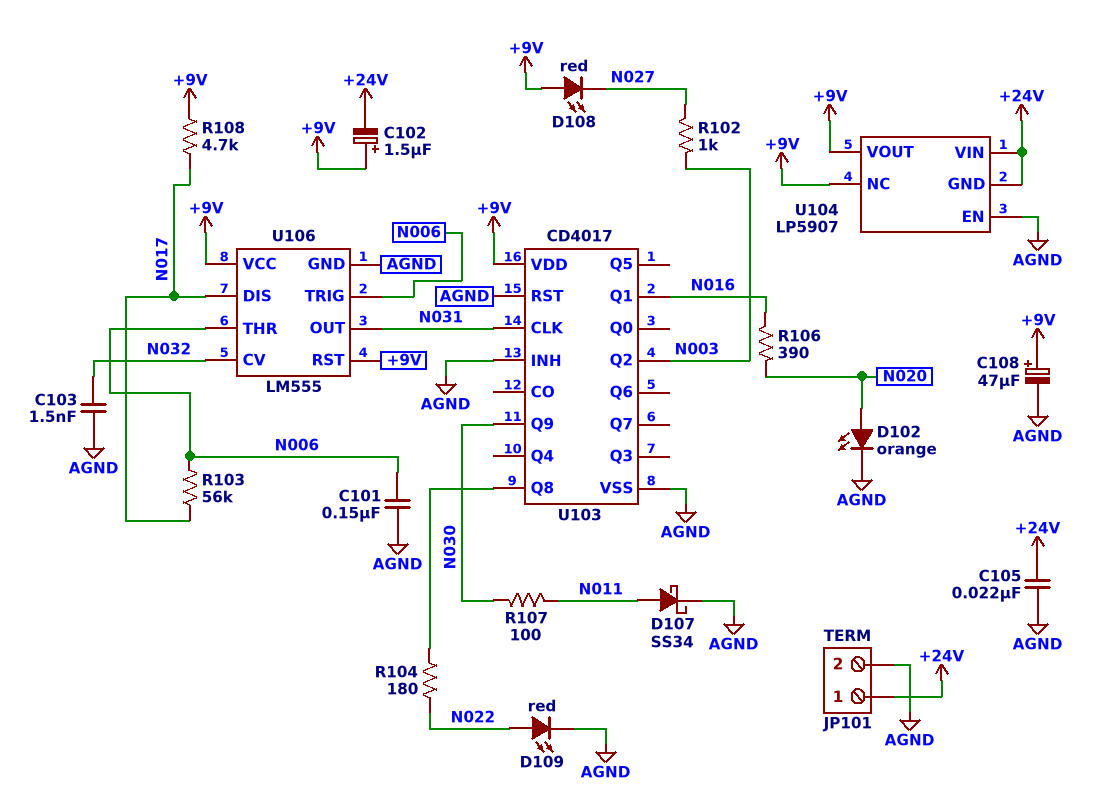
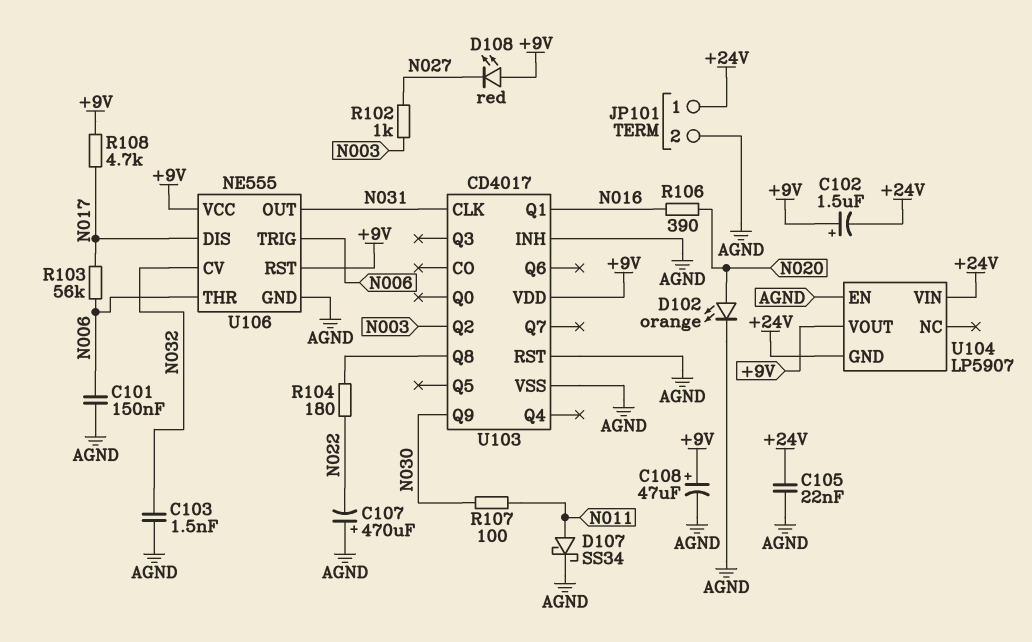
C107: none -> 470uF (plus AGND, minus N022)
D109: LED red (A N022, K AGND) -> none
U104 pin NC: +9V -> none
U106: LM555 -> NE555

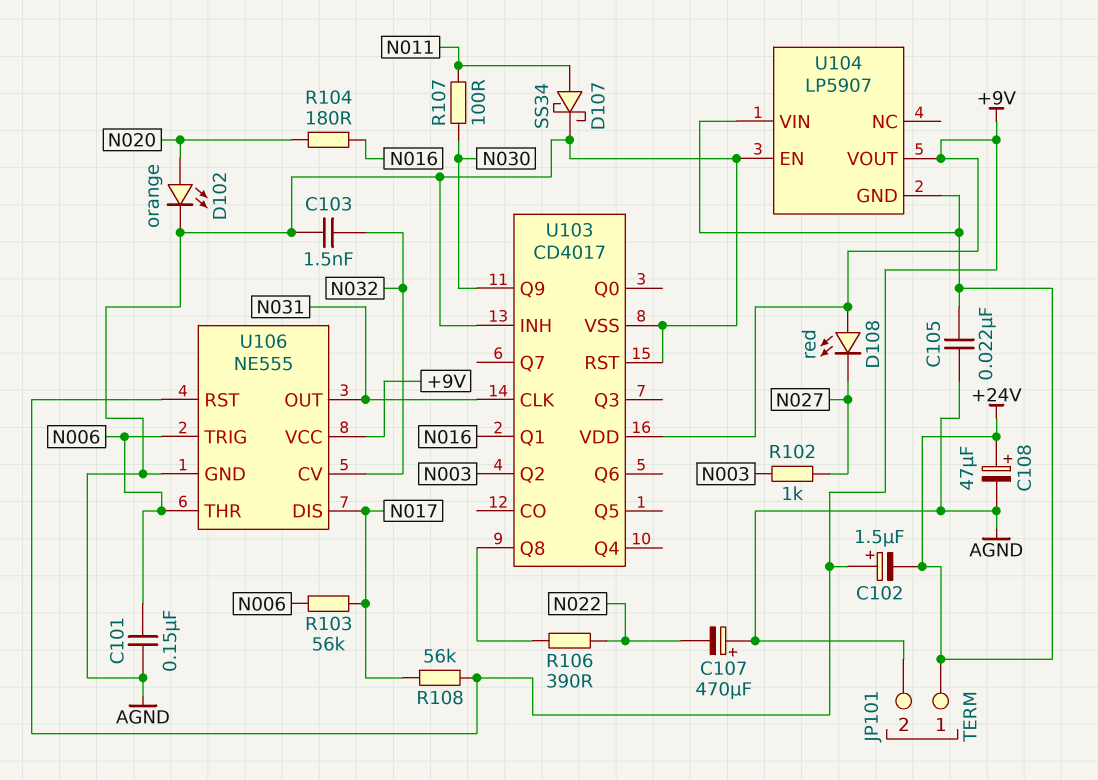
C108: 47uF (plus +9V, minus AGND) -> 47uF (plus +24V, minus AGND)
R104: 180 (N022, U103/Q8) -> 180 (N016, N020)
R106: 390 (N016, N020) -> 390 (N022, U103/Q8)
R108: 4.7k (+9V, N017) -> 56k (+9V, N017)

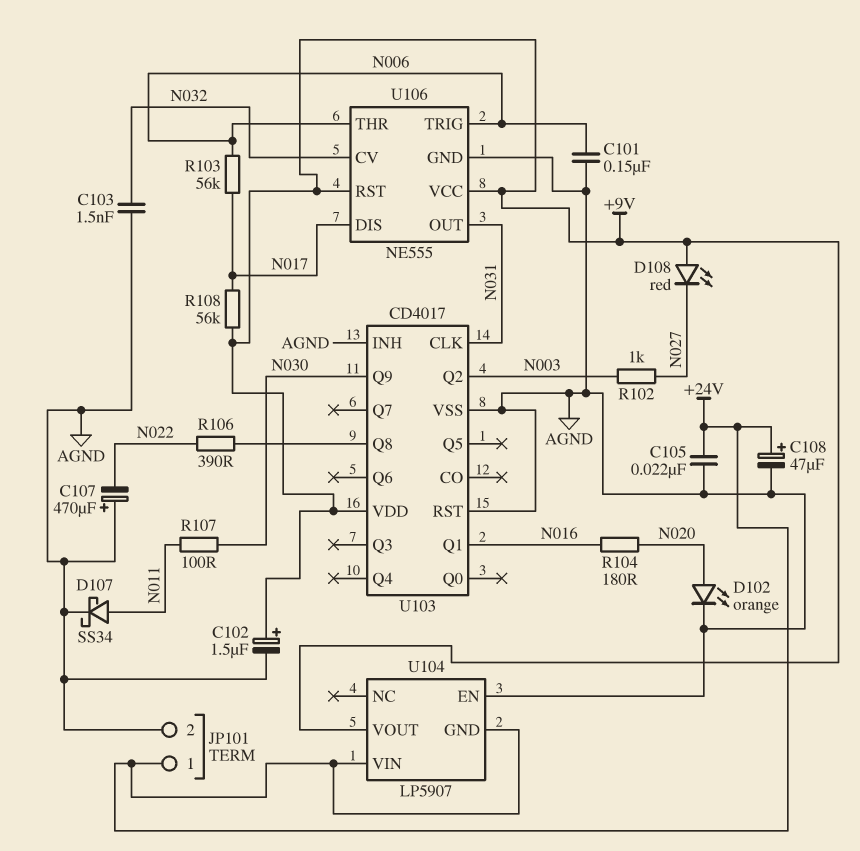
C102: 1.5uF (plus +9V, minus +24V) -> 1.5uF (plus +9V, minus AGND)

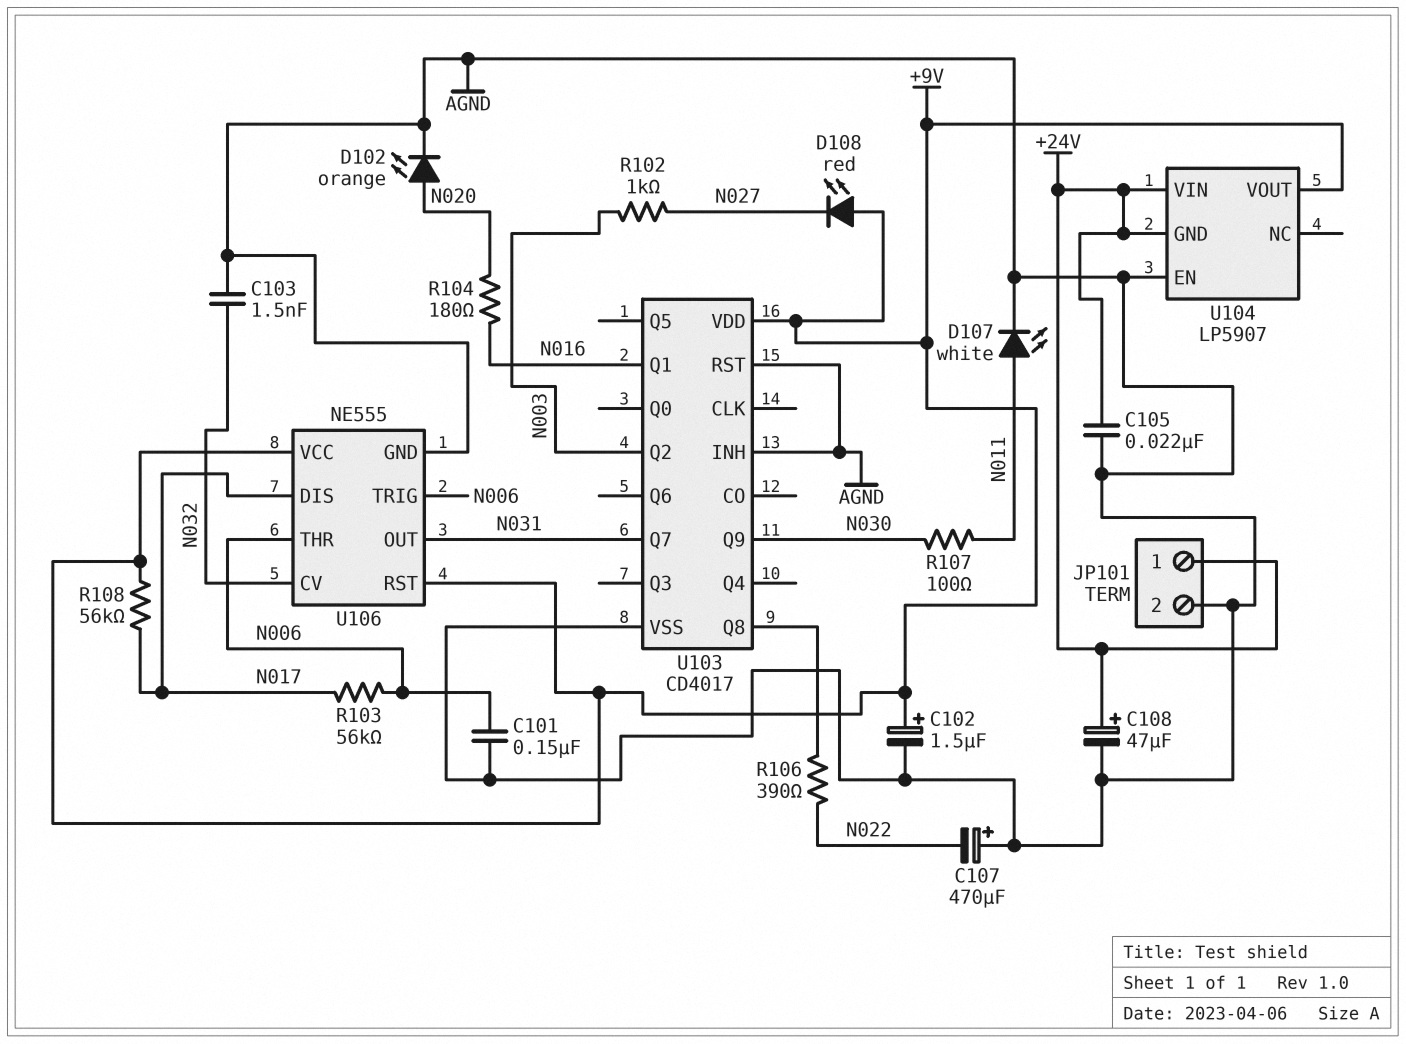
D107: schottky SS34 (A N011, K AGND) -> LED white (A N011, K AGND)
U103 pin CLK: N031 -> none
U103 pin Q7: none -> N031

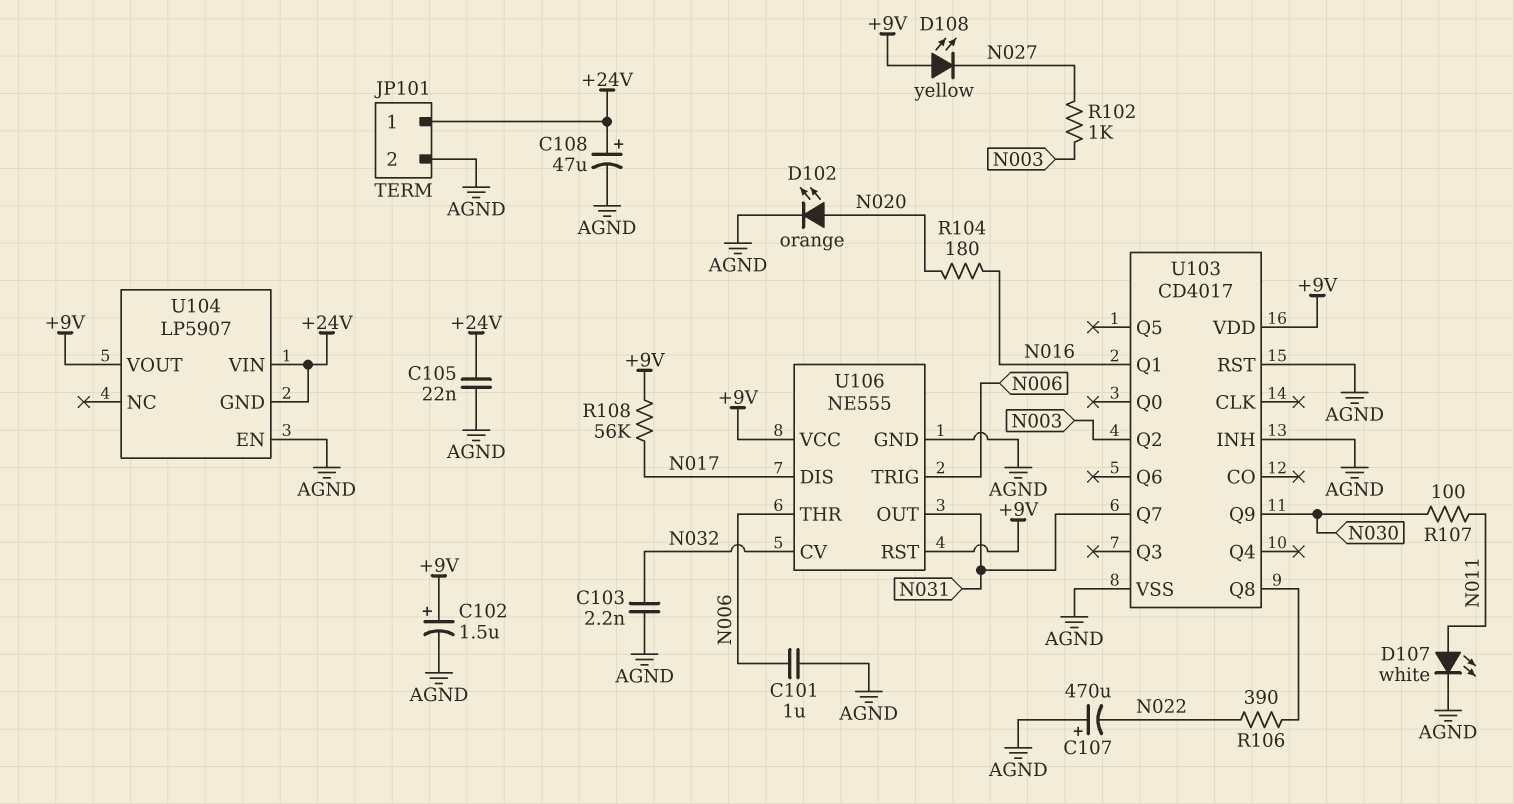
C101: 150nF (AGND, N006) -> 1uF (AGND, N006)
C103: 1.5nF (AGND, N032) -> 2.2nF (AGND, N032)
D108: LED red (A +9V, K N027) -> LED yellow (A +9V, K N027)
R103: 56k (N006, N017) -> none

